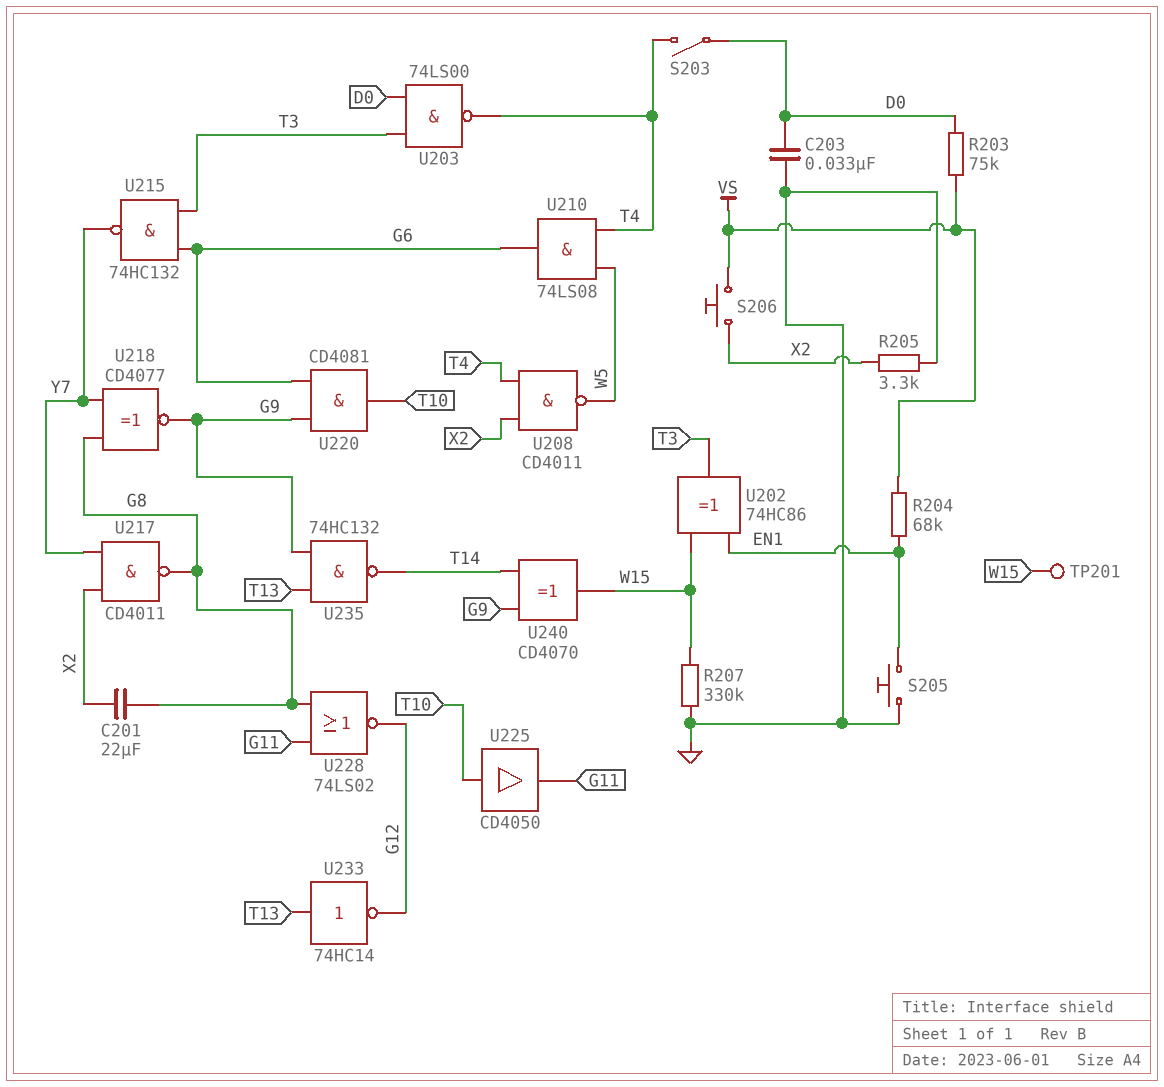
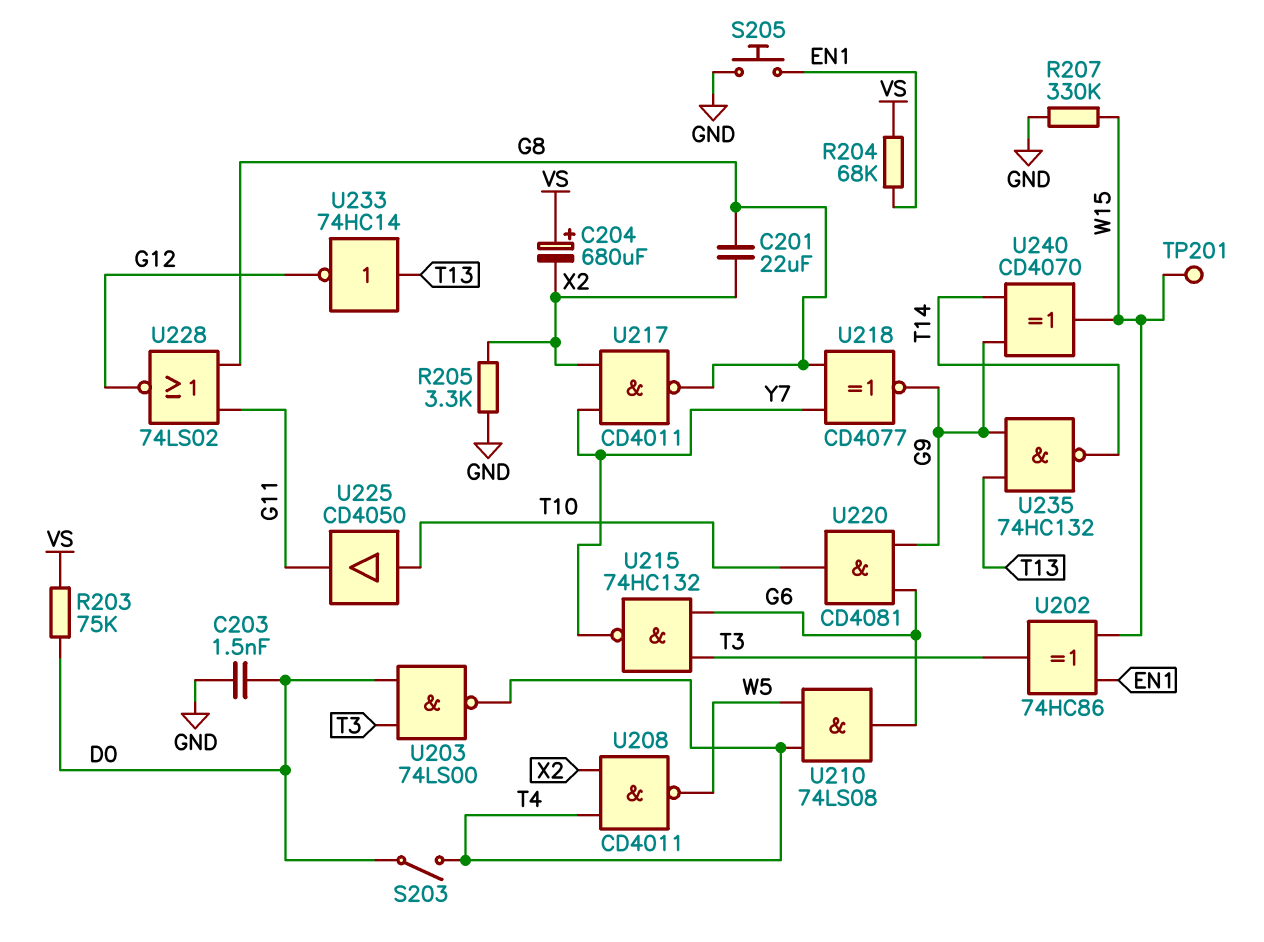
C203: 33nF (D0, GND) -> 1.5nF (D0, GND)
C204: none -> 680uF (plus VS, minus X2)
S206: button (VS, X2) -> none

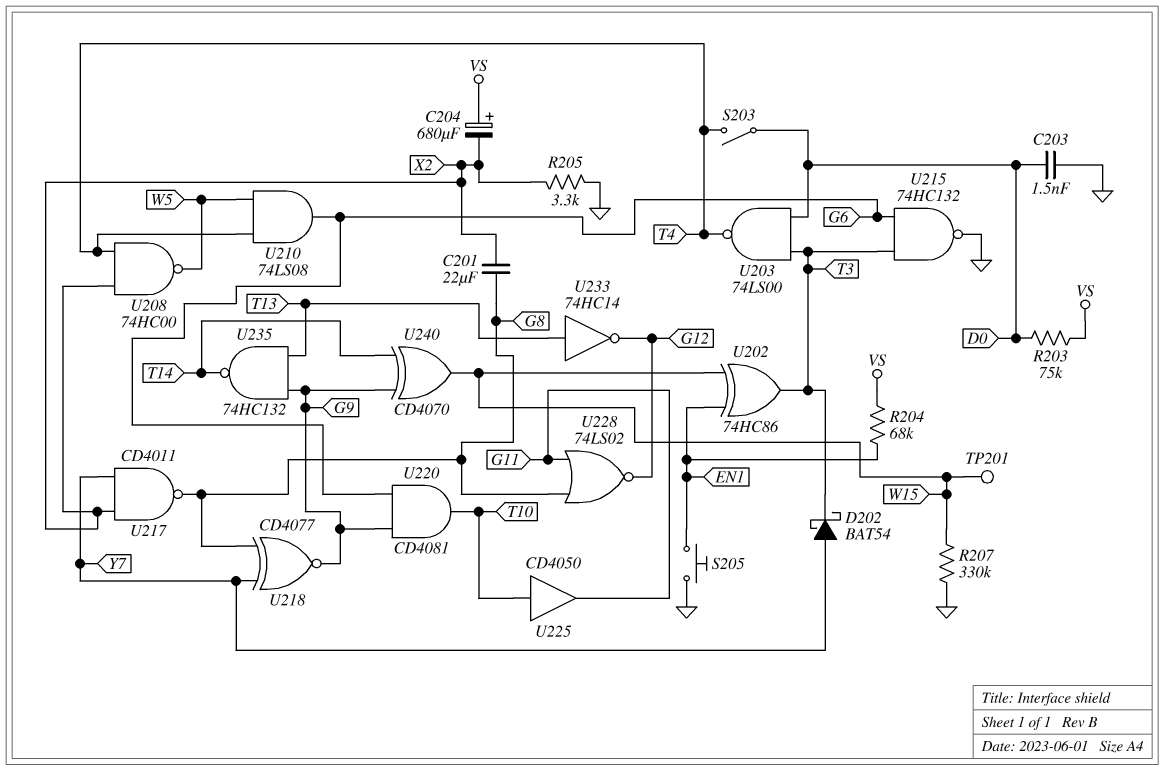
D202: none -> schottky BAT54 (A Y7, K T3)
U208: NAND CD4011 (in T4, in X2, out W5) -> NAND 74HC00 (in T4, in X2, out W5)
U215: NAND 74HC132 (in G6, in T3, out Y7) -> NAND 74HC132 (in G6, in T3, out GND)

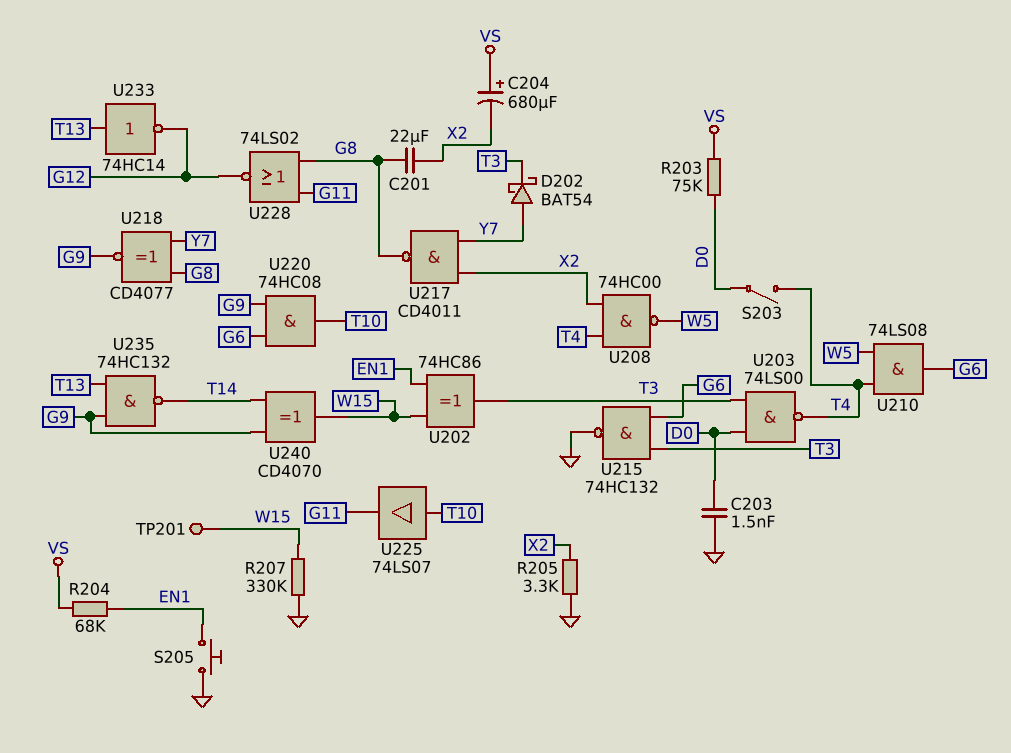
U220: AND CD4081 (in G6, in G9, out T10) -> AND 74HC08 (in G6, in G9, out T10)
U225: buffer CD4050 (in T10, out G11) -> buffer 74LS07 (in T10, out G11)

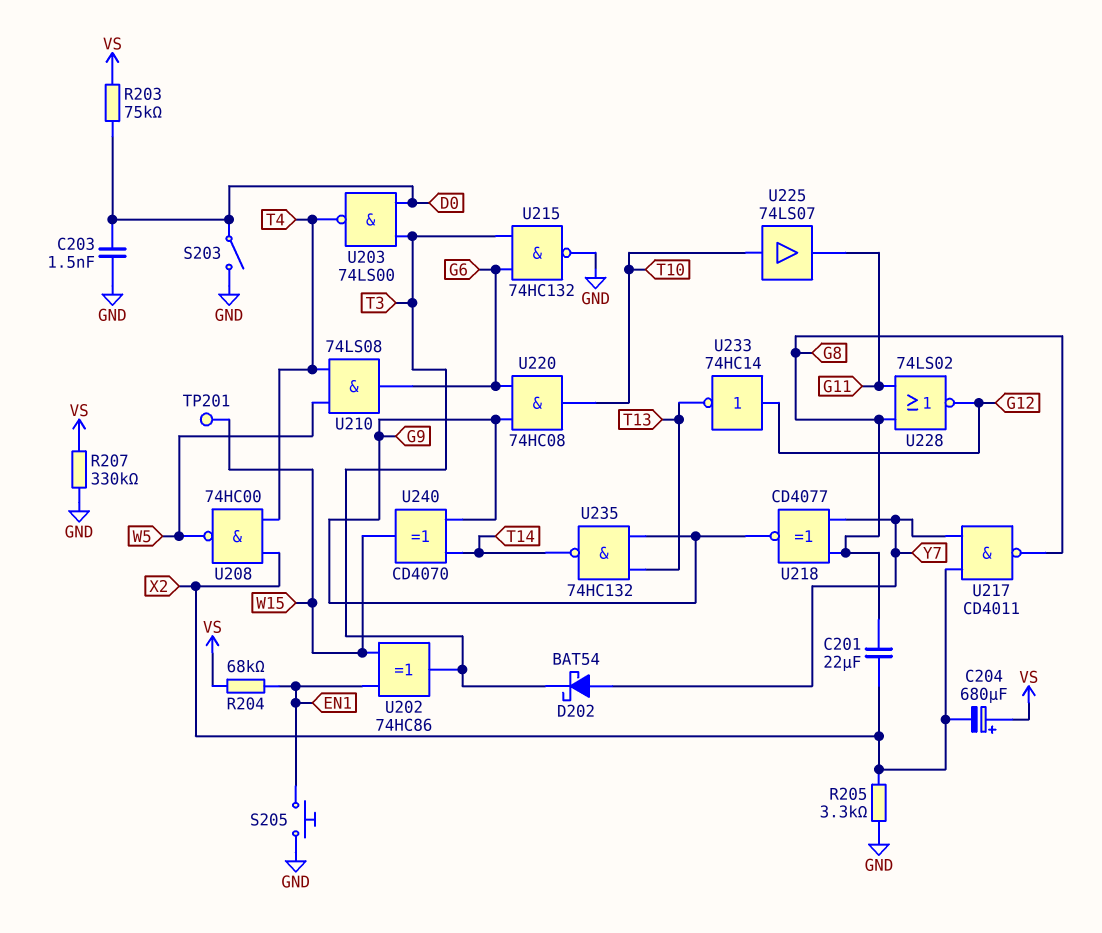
R207: 330k (GND, W15) -> 330k (GND, VS)
S203: switch (D0, T4) -> switch (D0, GND)
U233: NOT 74HC14 (in T13, out G12) -> NOT 74HC14 (in G12, out T13)

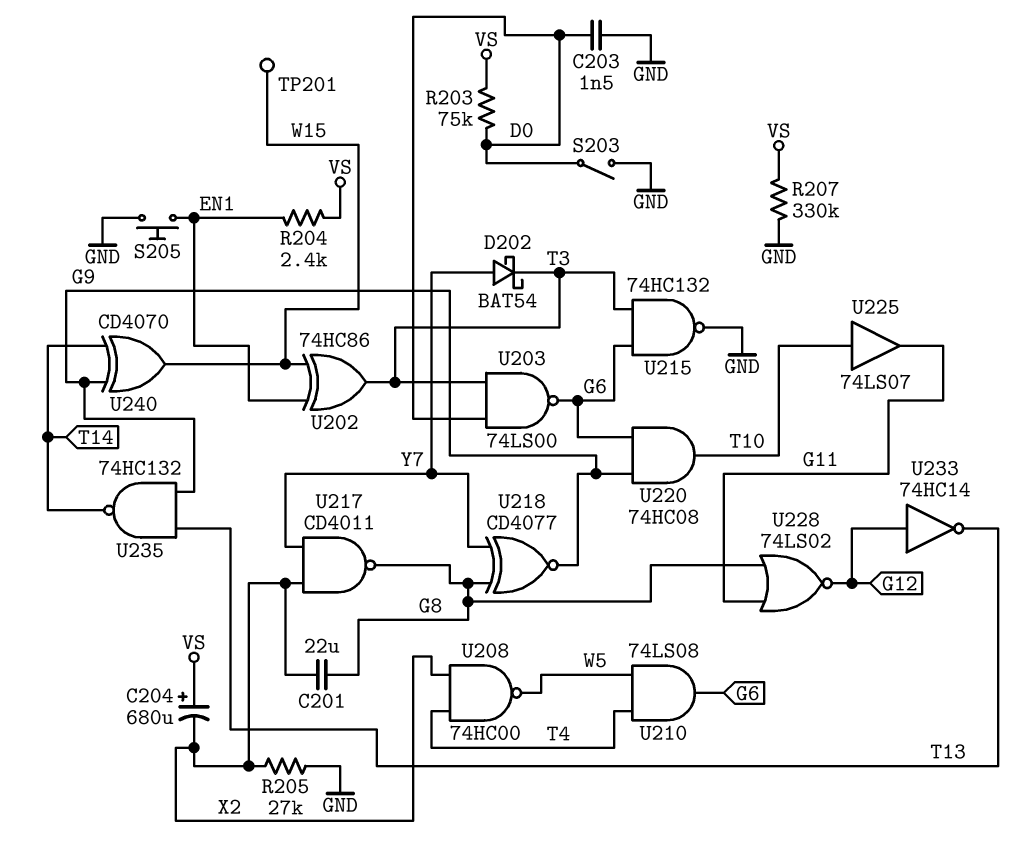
R204: 68k (EN1, VS) -> 2.4k (EN1, VS)
R205: 3.3k (GND, X2) -> 27k (GND, X2)
U203: NAND 74LS00 (in D0, in T3, out T4) -> NAND 74LS00 (in D0, in T3, out G6)

